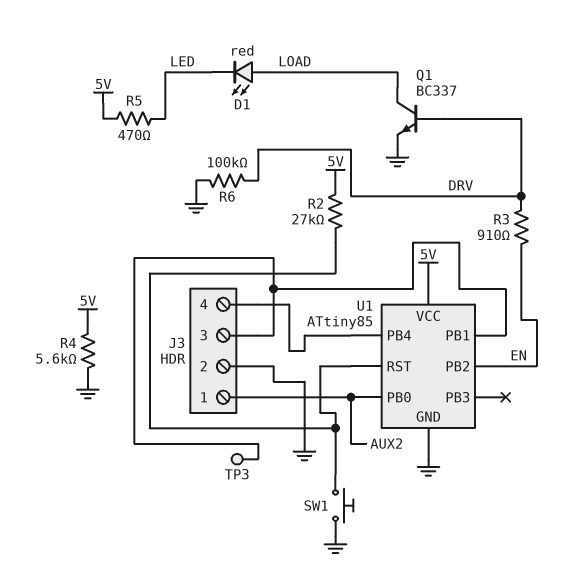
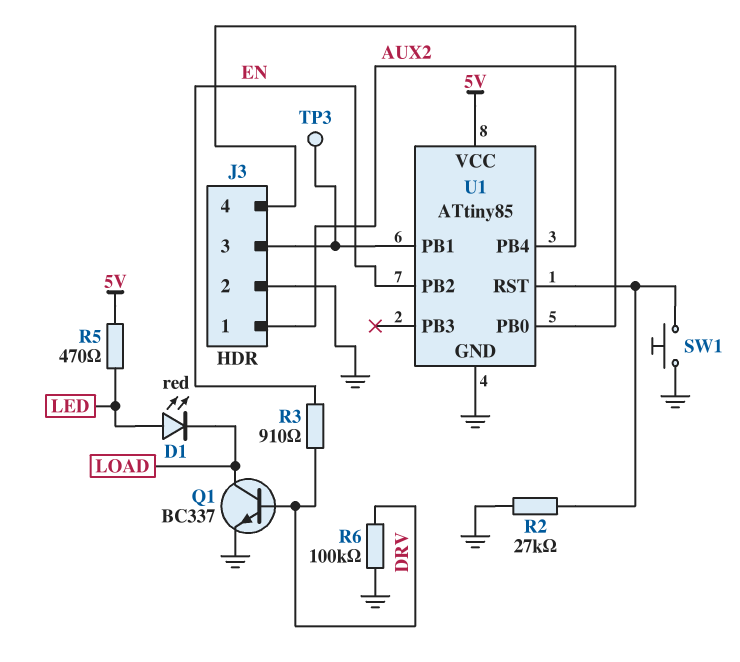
D1: LED red (A LOAD, K LED) -> LED red (A LED, K LOAD)
R2: 27k (5V, U1/RST) -> 27k (GND, U1/RST)
R4: 5.6k (5V, GND) -> none

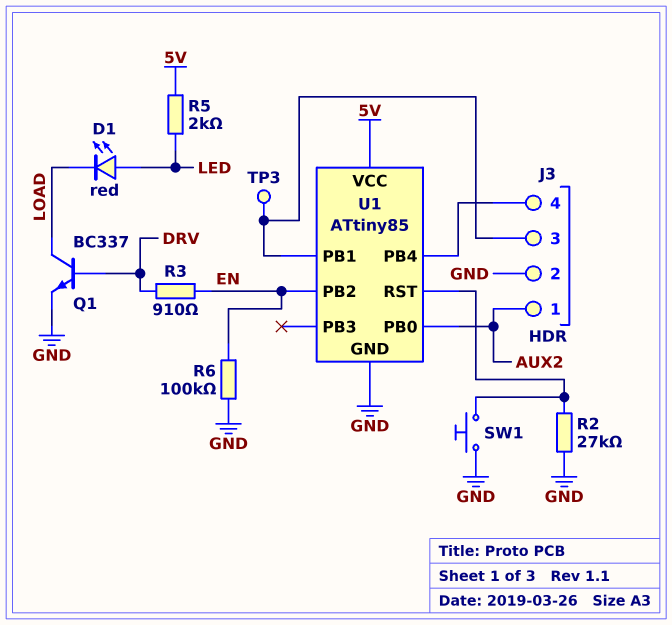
R5: 470 (5V, LED) -> 2k (5V, LED)
R6: 100k (DRV, GND) -> 100k (EN, GND)

